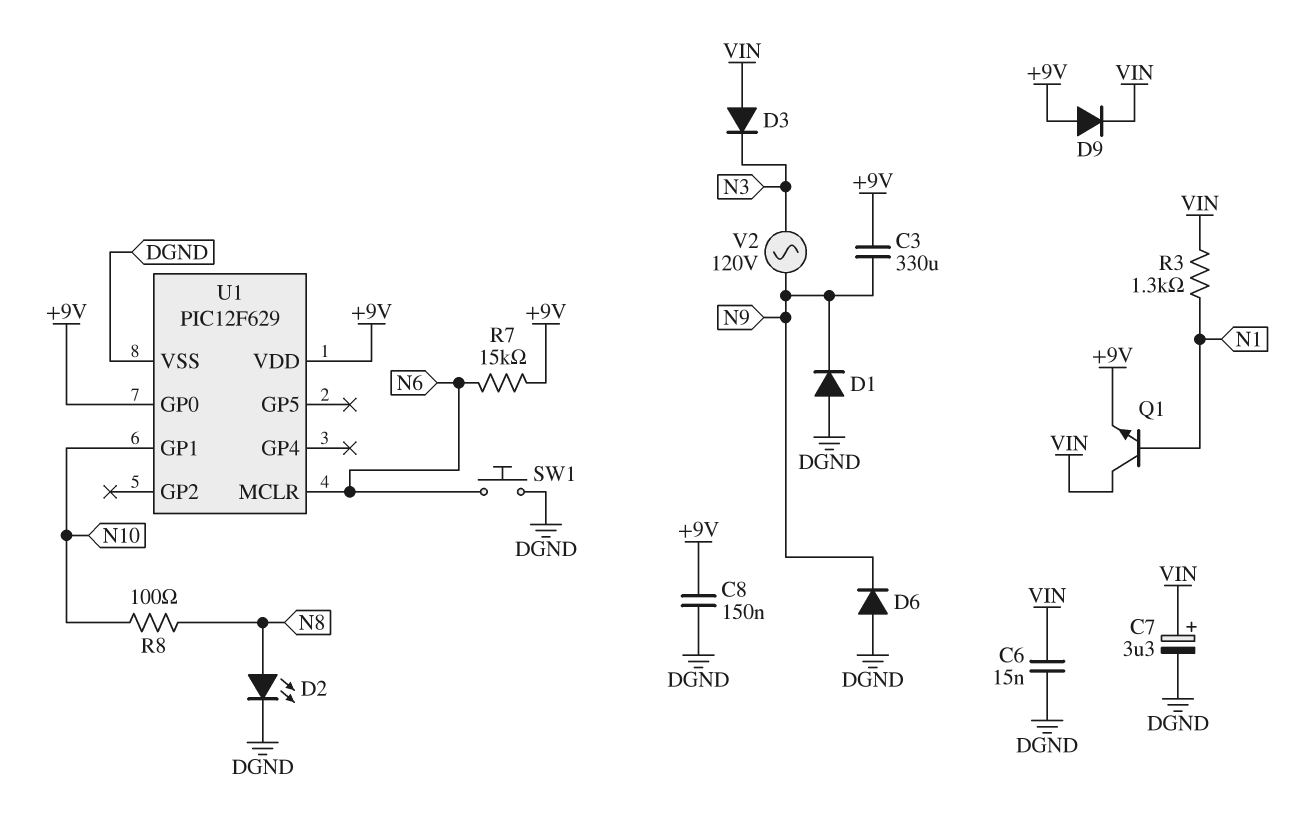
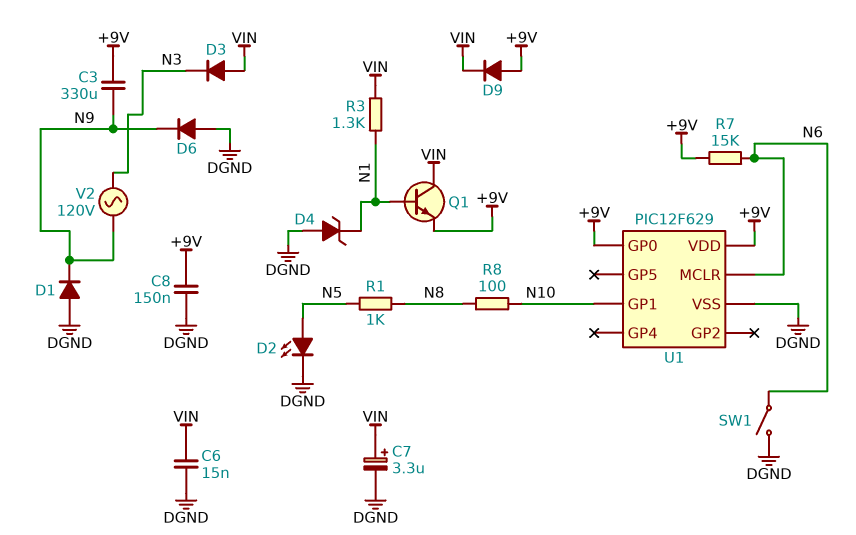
D2: LED (A N8, K DGND) -> LED (A N5, K DGND)
D4: none -> zener (A DGND, K N1)
R1: none -> 1k (N5, N8)
SW1: button (DGND, N6) -> switch (DGND, N6)

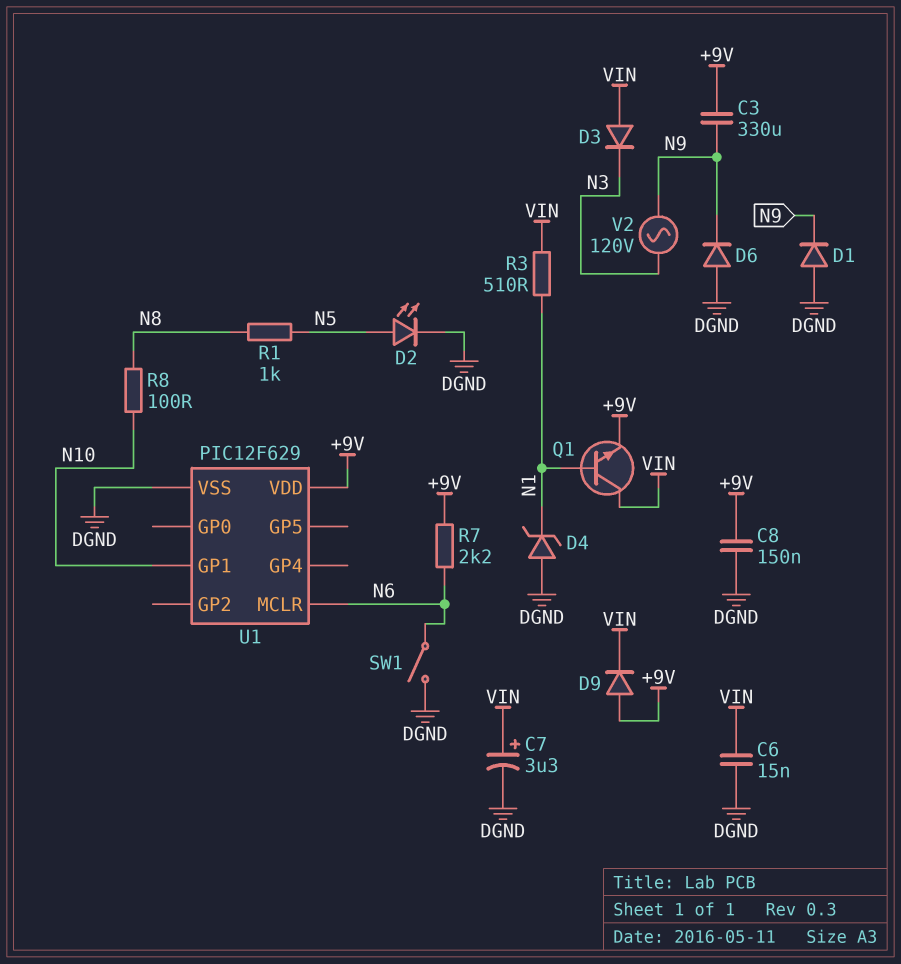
R3: 1.3k (N1, VIN) -> 510 (N1, VIN)
R7: 15k (+9V, N6) -> 2.2k (+9V, N6)
U1 pin GP0: +9V -> none

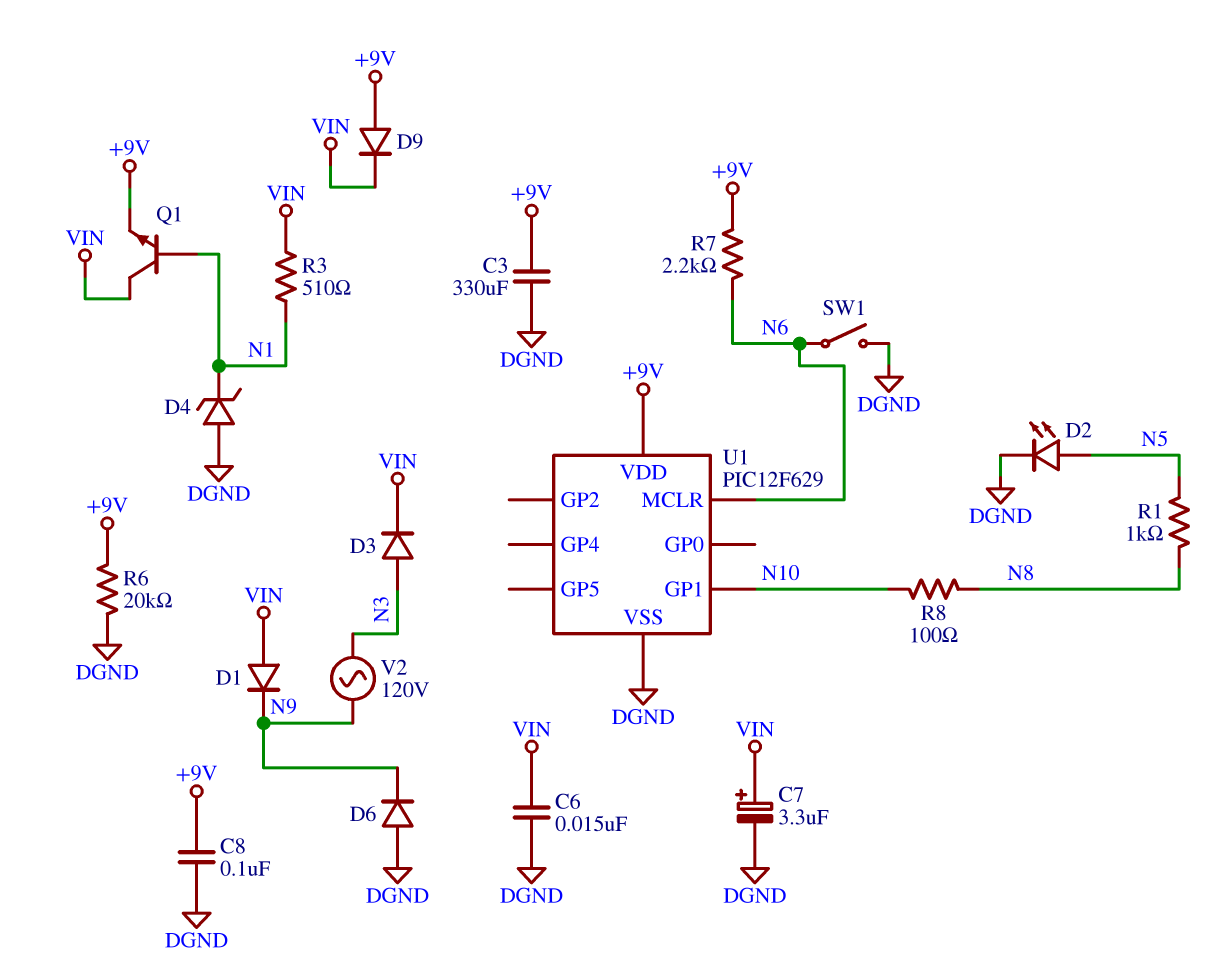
C3: 330uF (+9V, N9) -> 330uF (+9V, DGND)
C8: 150nF (+9V, DGND) -> 100nF (+9V, DGND)
D1: diode (A DGND, K N9) -> diode (A VIN, K N9)
D3: diode (A VIN, K N3) -> diode (A N3, K VIN)
R6: none -> 20k (+9V, DGND)

